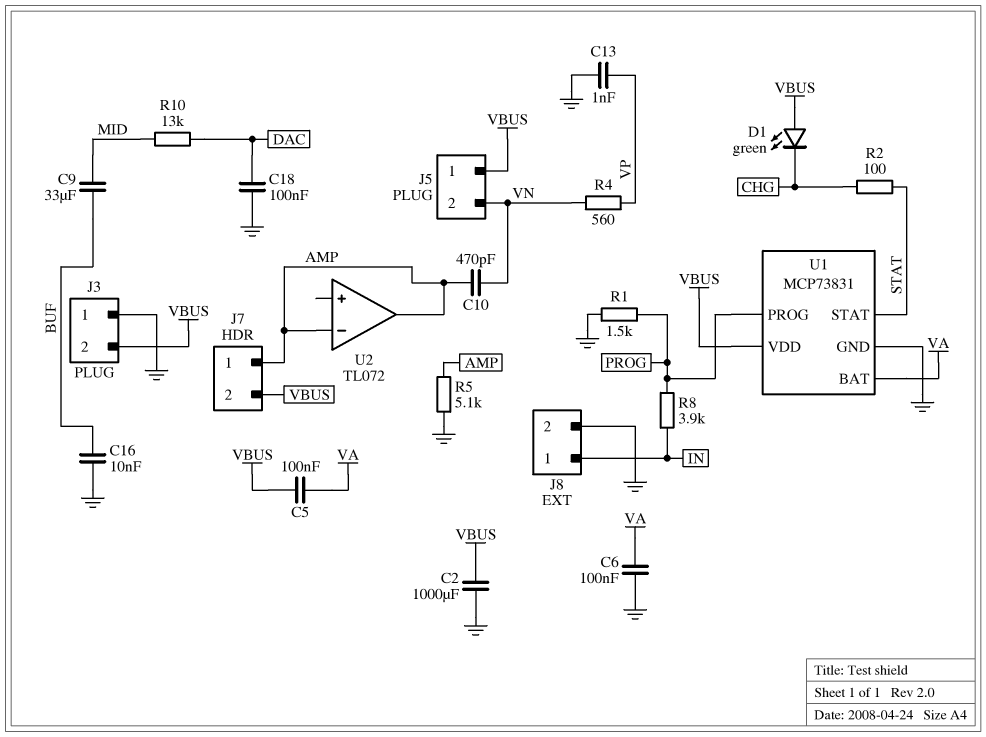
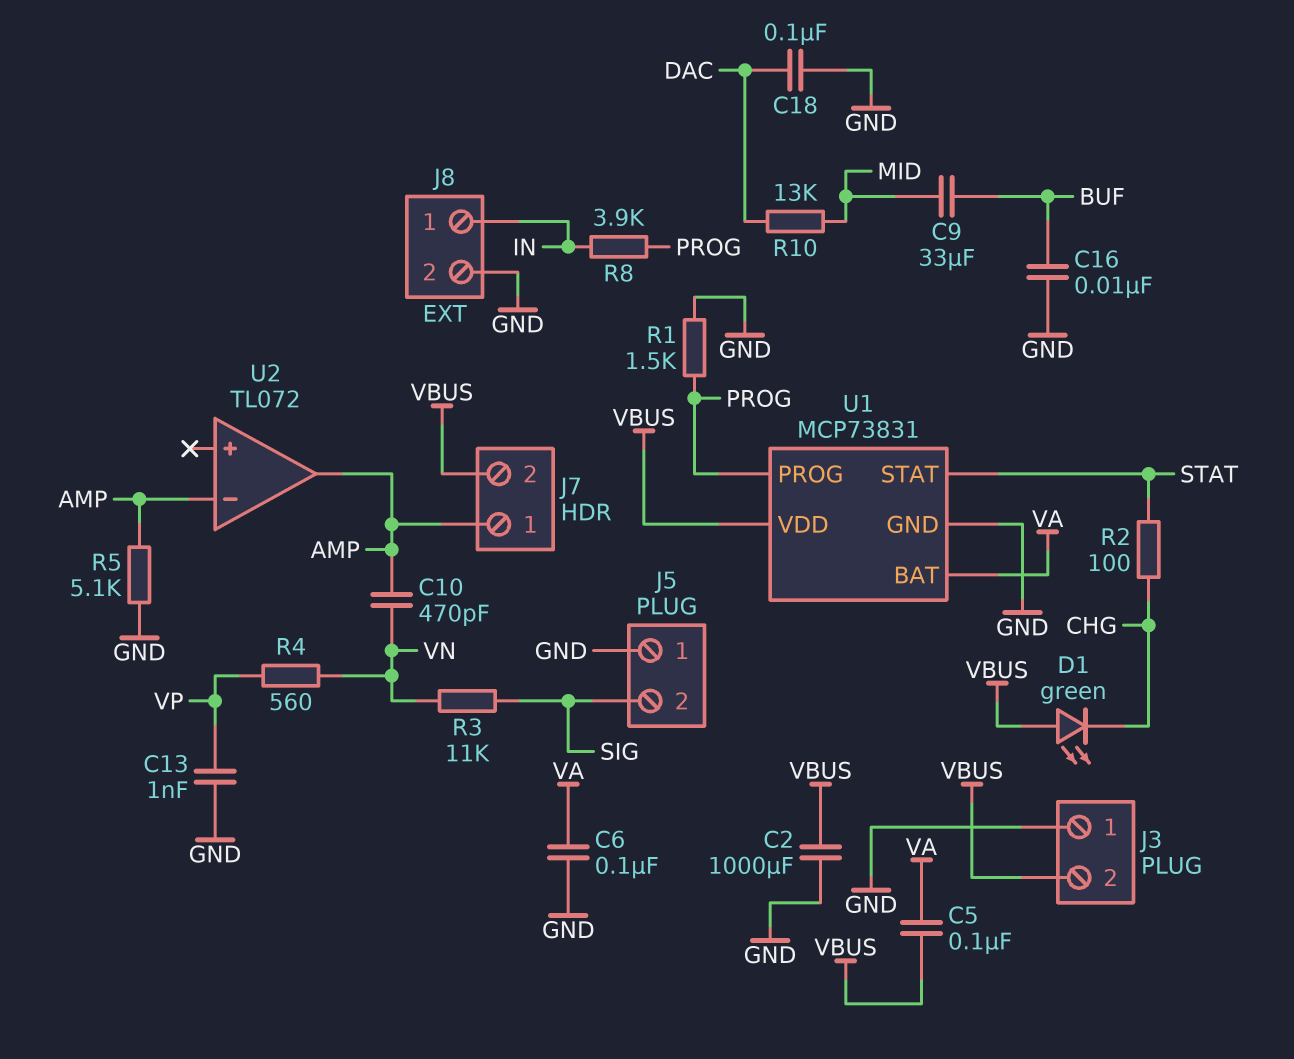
J5 pin 1: VBUS -> GND
J5 pin 2: VN -> SIG
R3: none -> 11k (SIG, VN)

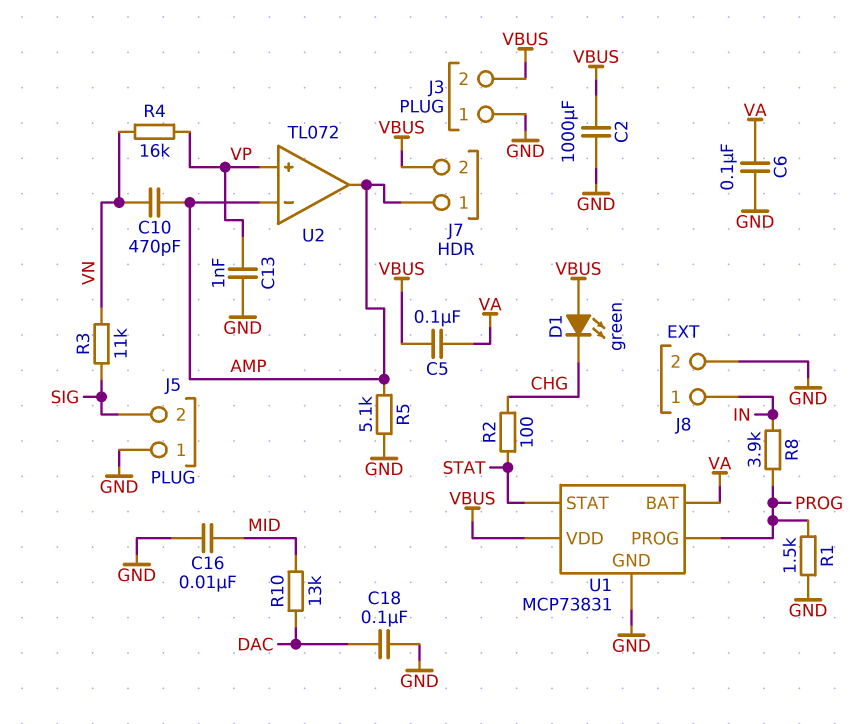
C9: 33uF (BUF, MID) -> none
C16: 10nF (BUF, GND) -> 10nF (GND, MID)
R4: 560 (VN, VP) -> 16k (VN, VP)
U2 pin in+: none -> VP

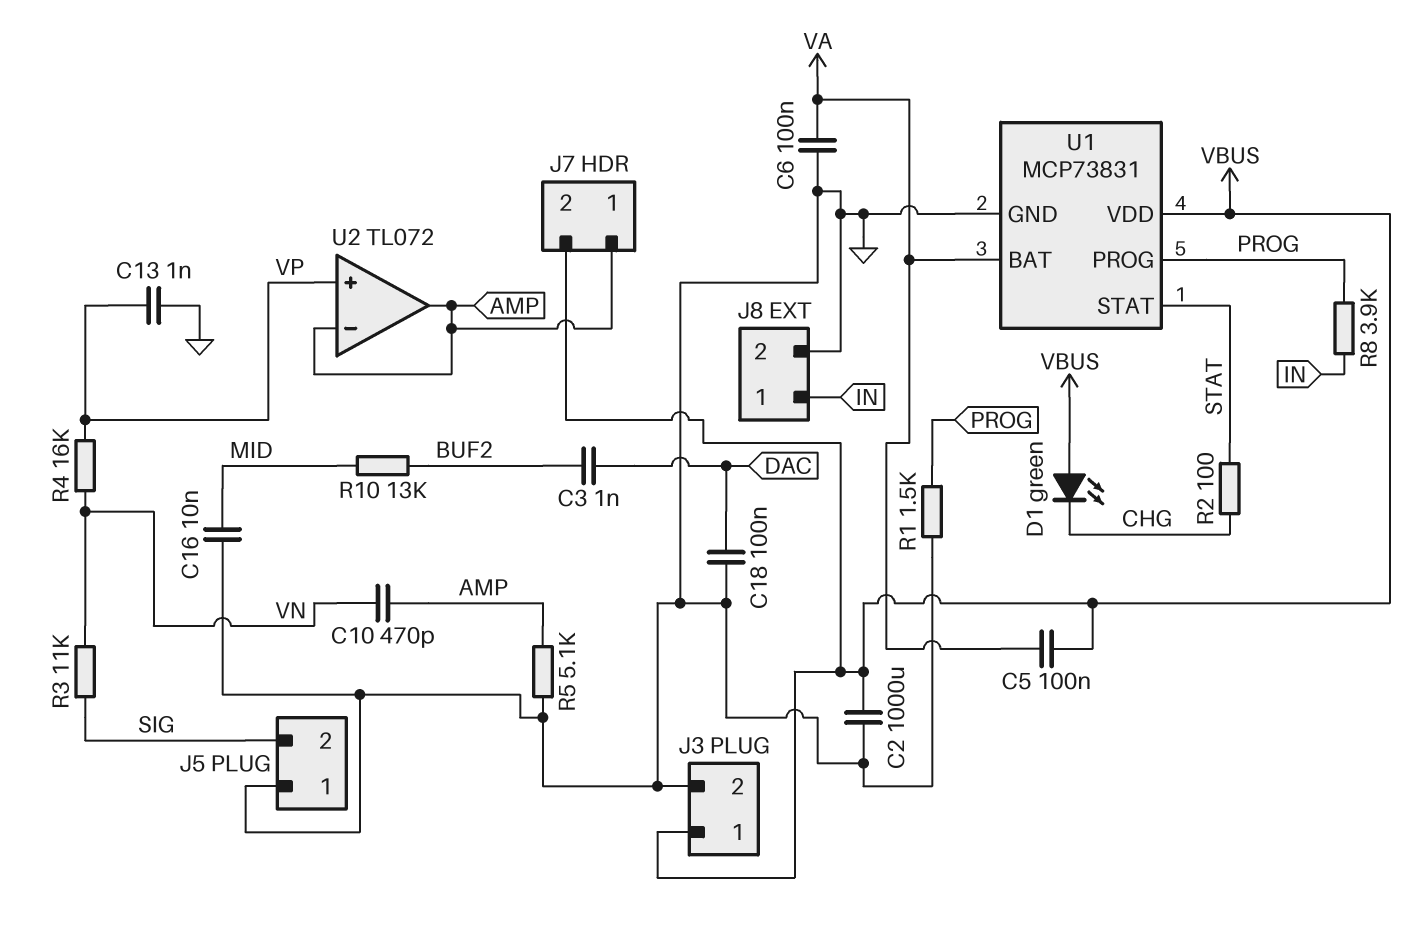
C3: none -> 1nF (BUF2, DAC)
J3 pin 1: GND -> VBUS
J3 pin 2: VBUS -> GND
R10: 13k (DAC, MID) -> 13k (BUF2, MID)

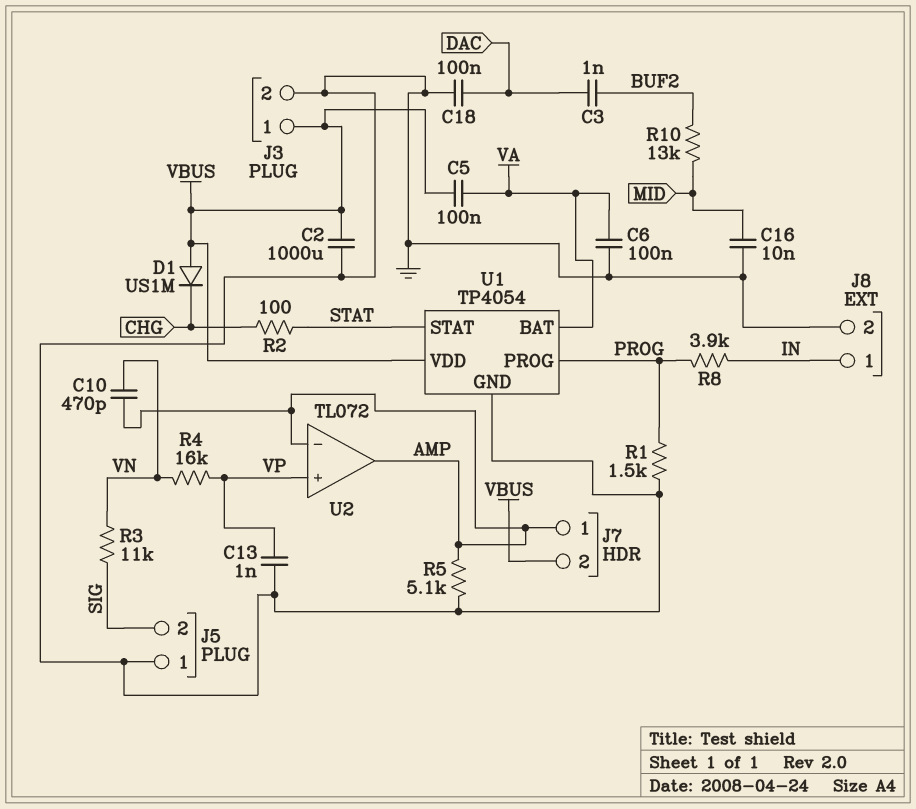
D1: LED green (A VBUS, K CHG) -> diode US1M (A VBUS, K CHG)
U1: MCP73831 -> TP4054

